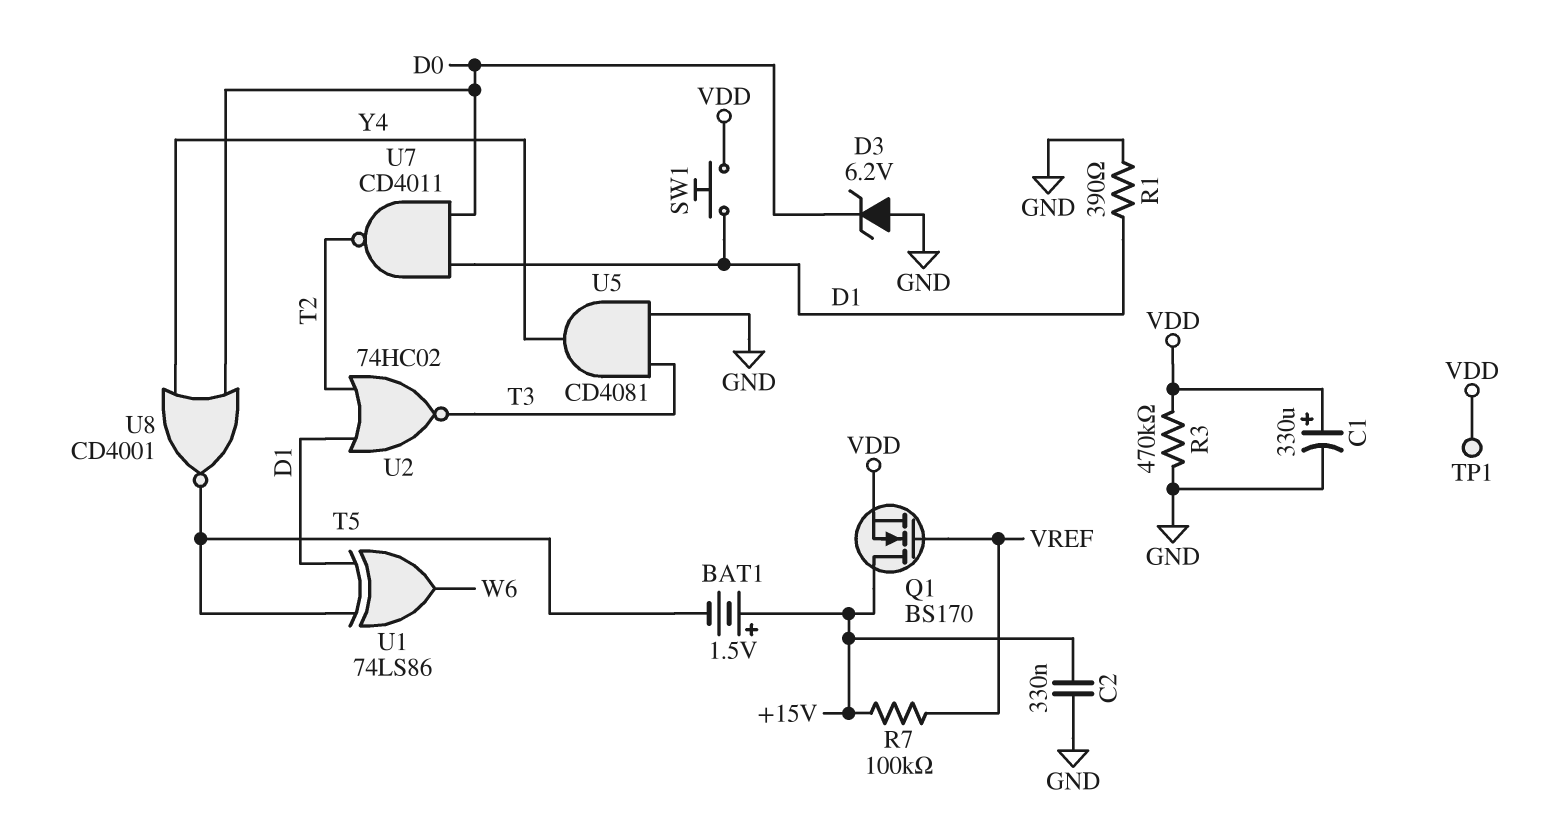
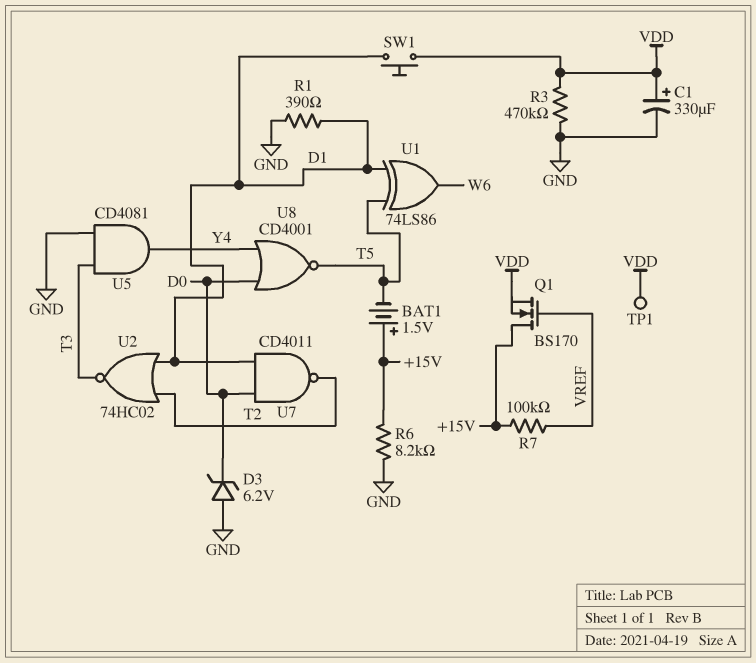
C2: 330nF (+15V, GND) -> none
R6: none -> 8.2k (+15V, GND)

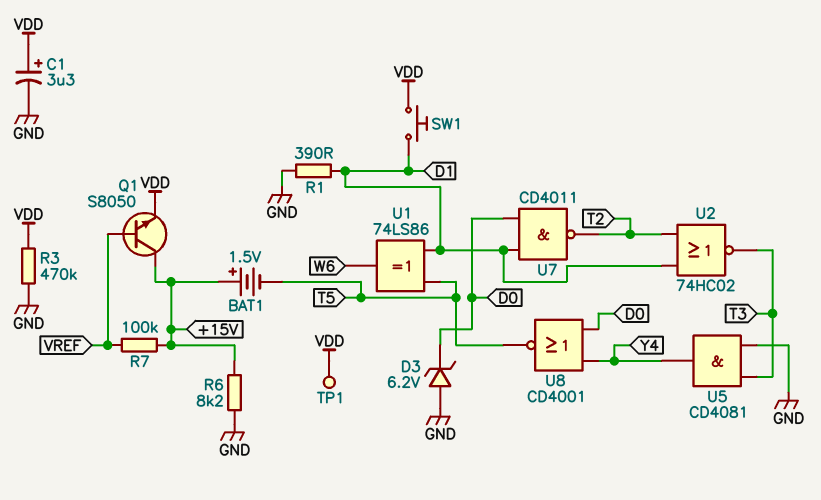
C1: 330uF (plus VDD, minus GND) -> 3.3uF (plus VDD, minus GND)
Q1: NMOS BS170 (G VREF, D +15V, S VDD) -> NPN S8050 (B VREF, C +15V, E VDD)

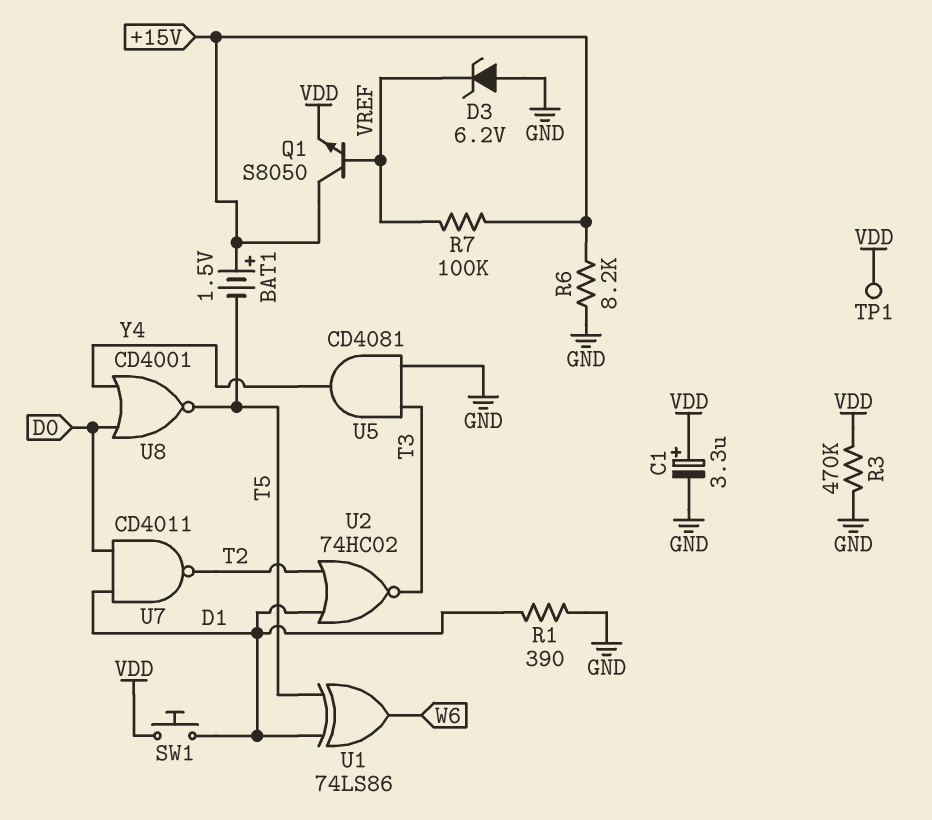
D3: zener 6.2V (A GND, K D0) -> zener 6.2V (A GND, K VREF)

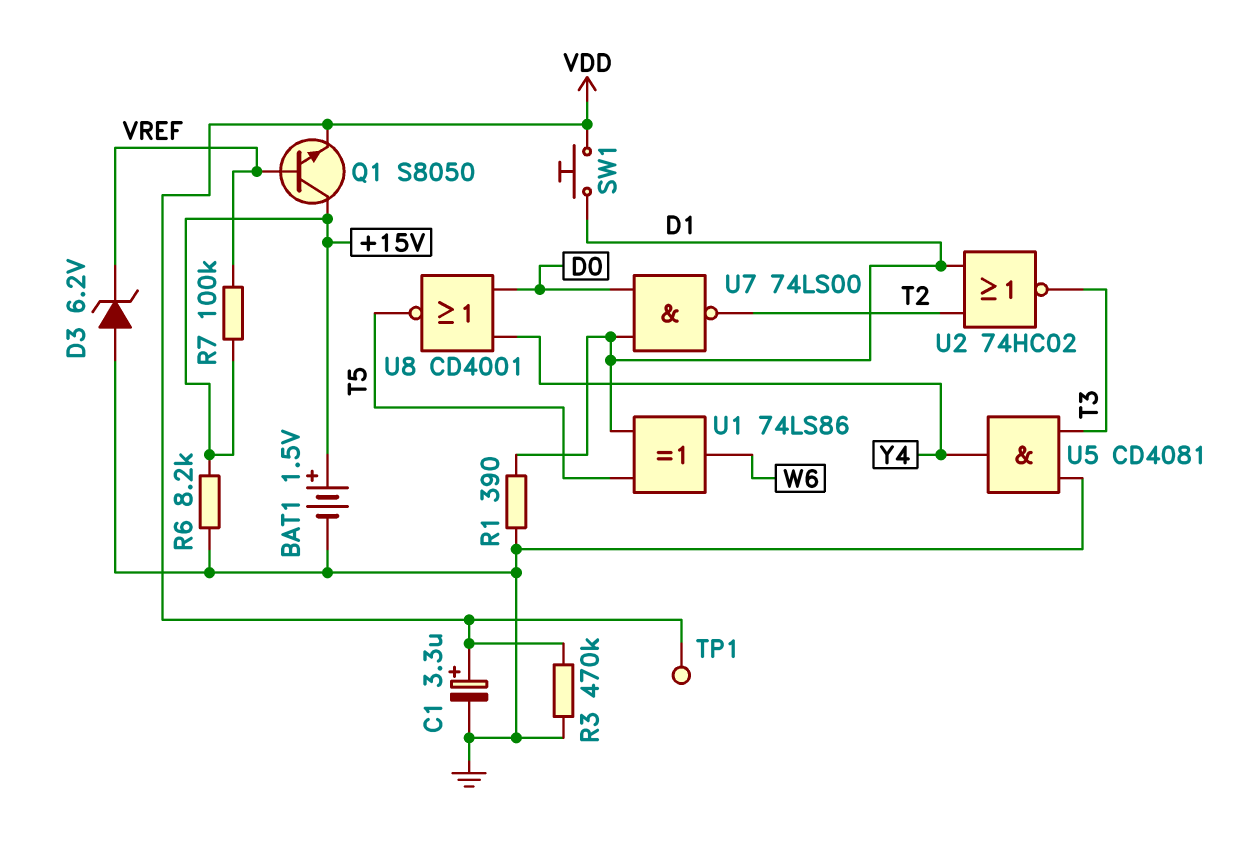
BAT1: 1.5V (plus +15V, minus T5) -> 1.5V (plus +15V, minus GND)
U7: NAND CD4011 (in D0, in D1, out T2) -> NAND 74LS00 (in D0, in D1, out T2)

